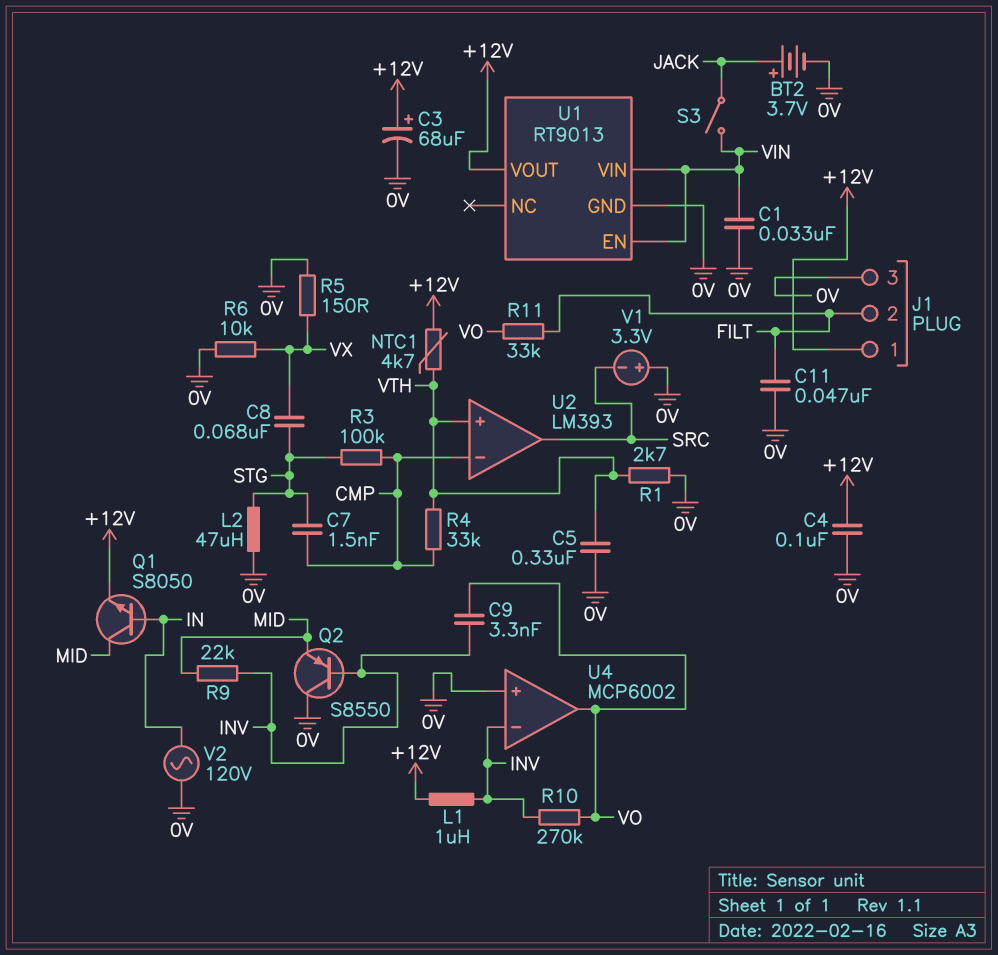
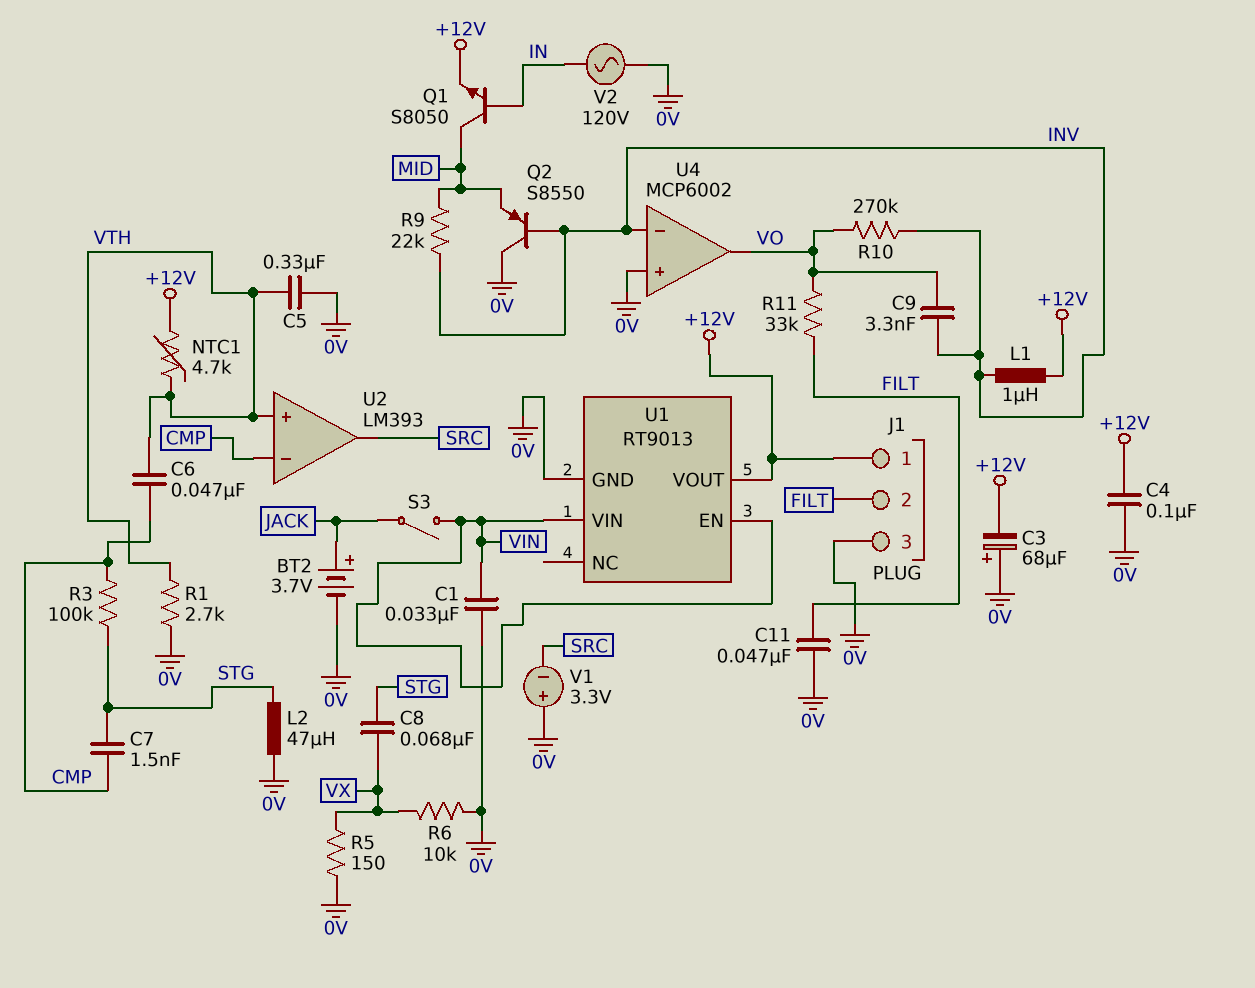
C3: 68uF (plus +12V, minus 0V) -> 68uF (plus 0V, minus +12V)
C6: none -> 47nF (CMP, VTH)
R4: 33k (CMP, VTH) -> none

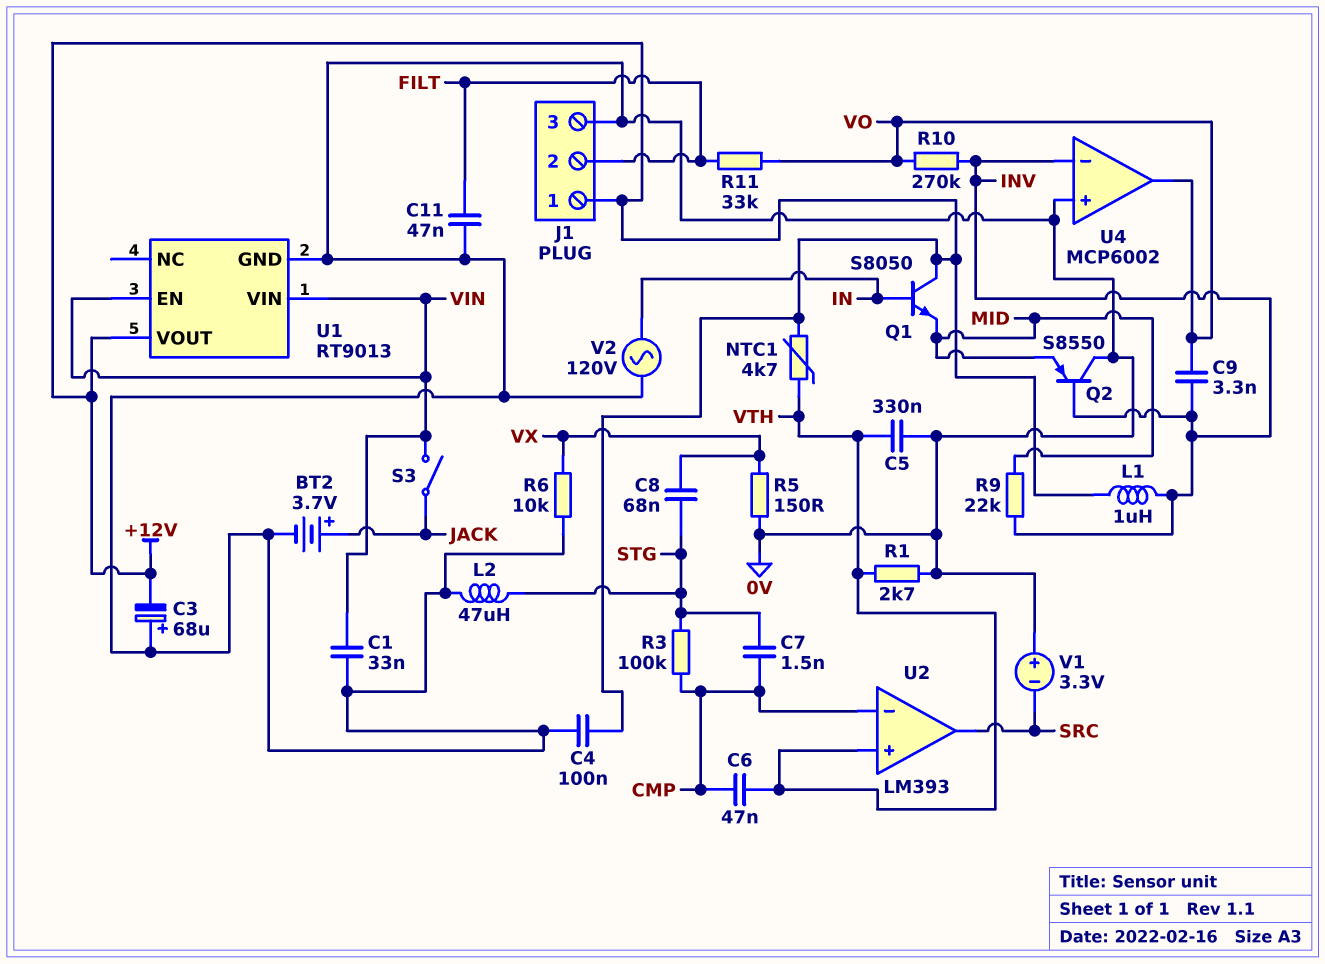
Q1: NPN S8050 (B IN, C MID, E +12V) -> NPN S8050 (B IN, C +12V, E MID)

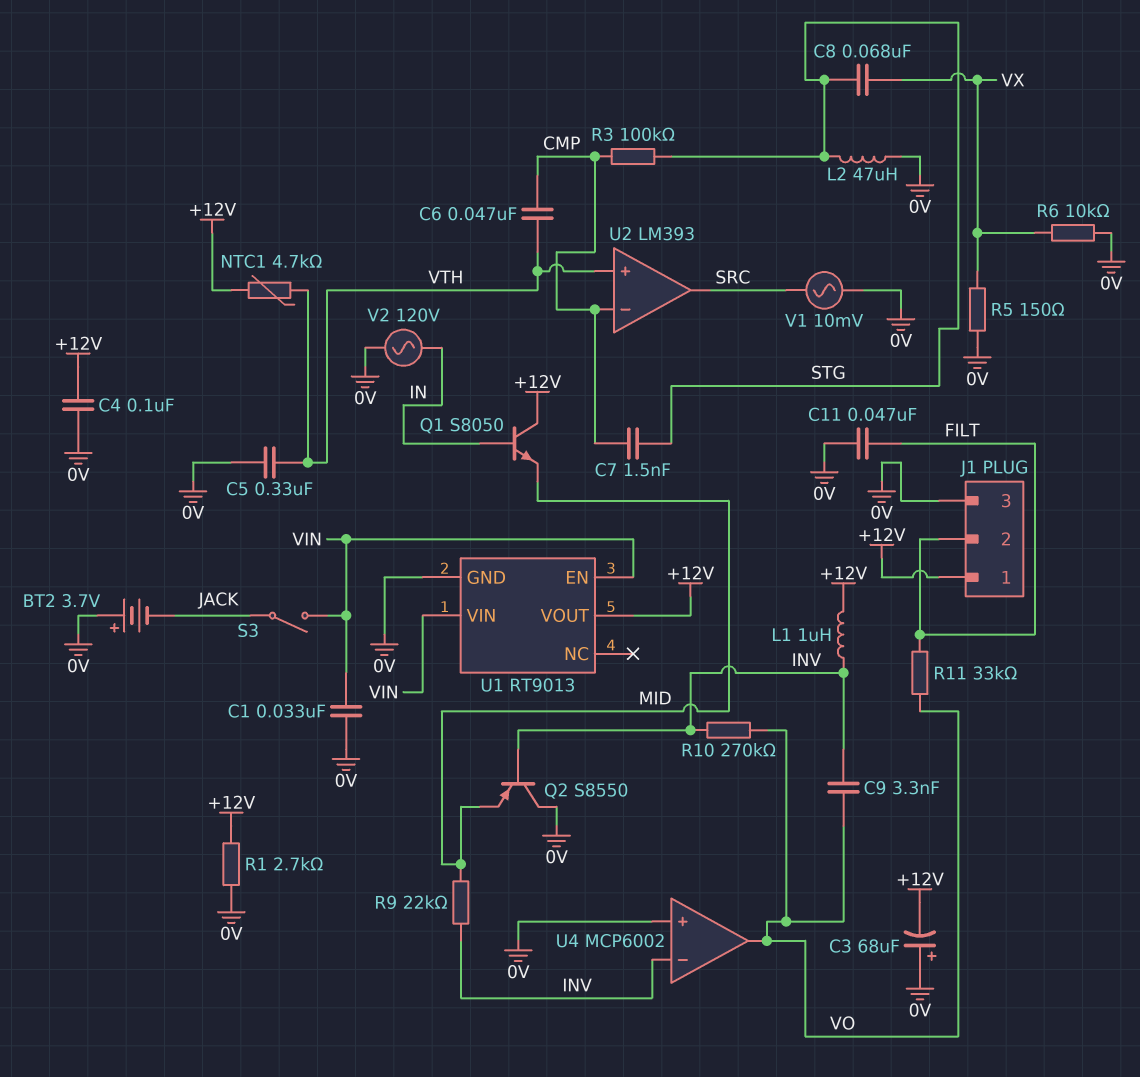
BT2: 3.7V (plus JACK, minus 0V) -> 3.7V (plus 0V, minus JACK)
R1: 2.7k (0V, VTH) -> 2.7k (+12V, 0V)
V1: 3.3V (plus 0V, minus SRC) -> AC 10mV (0V, SRC)

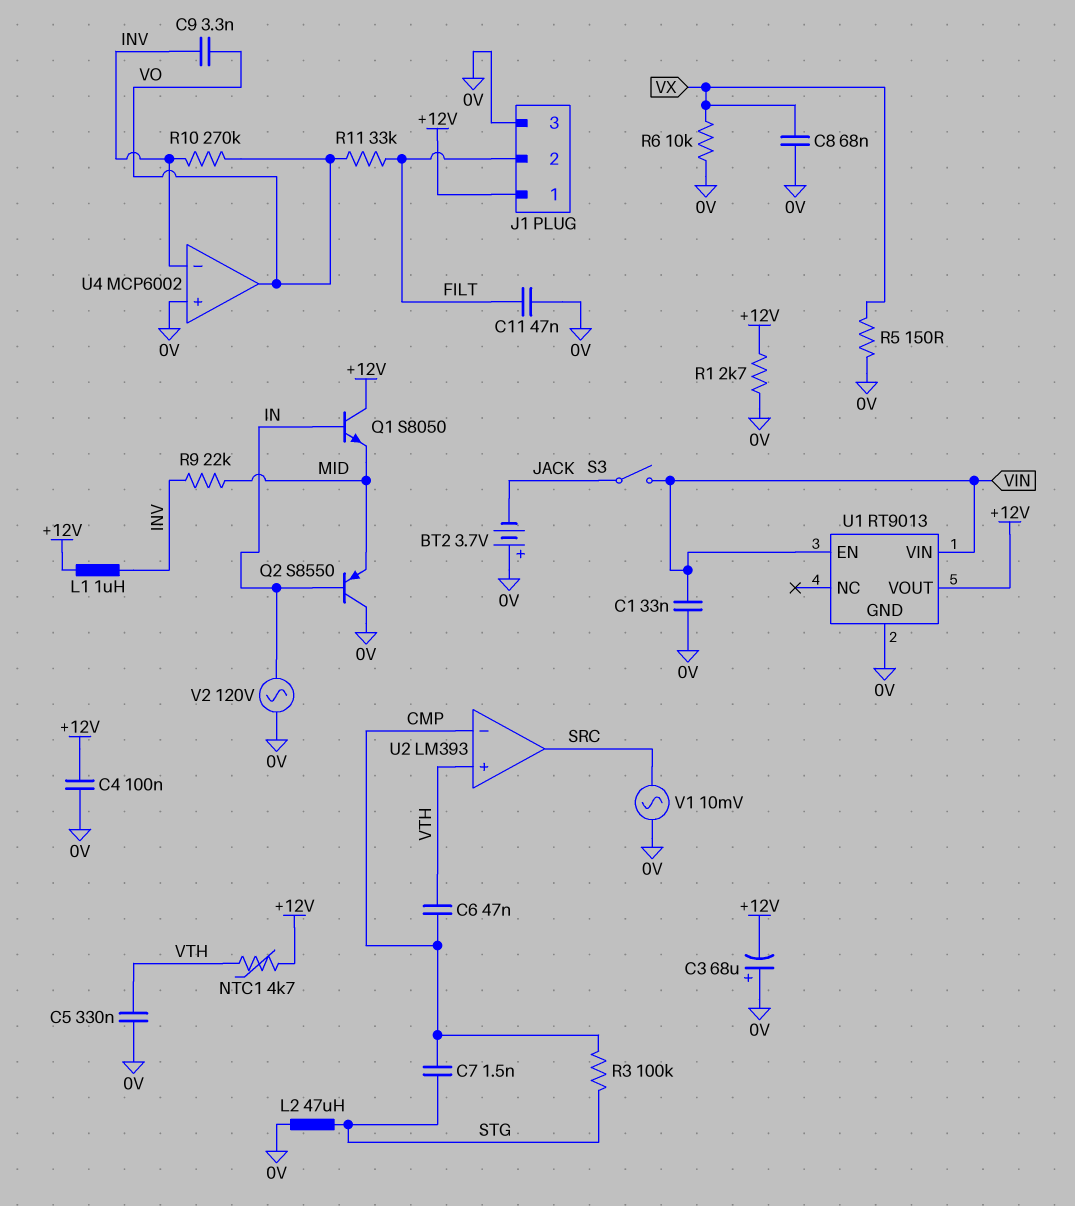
C8: 68nF (STG, VX) -> 68nF (0V, VX)
Q2: PNP S8550 (B INV, C 0V, E MID) -> PNP S8550 (B IN, C 0V, E MID)

